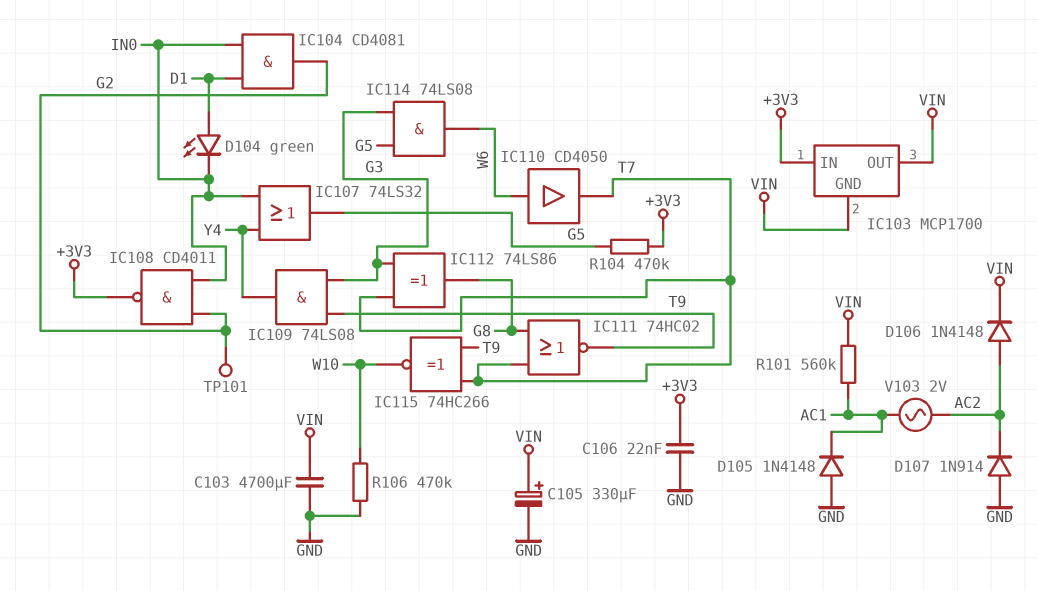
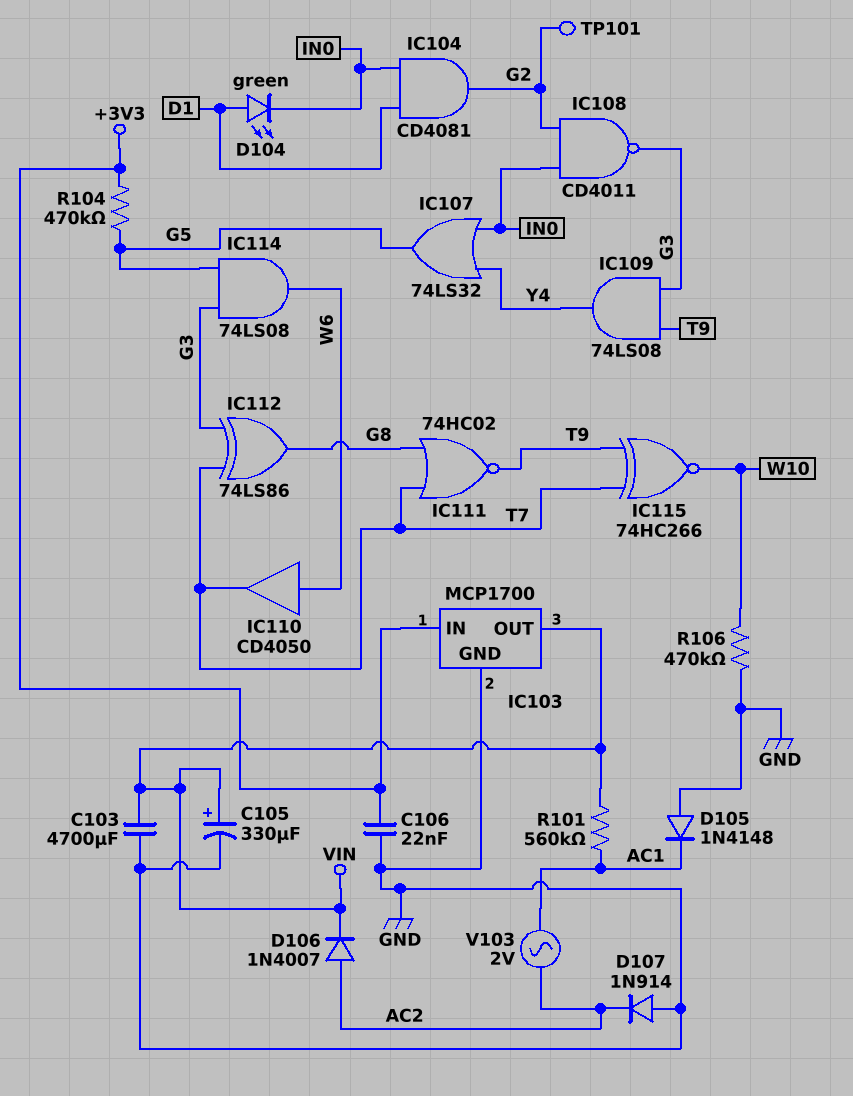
D106: diode 1N4148 (A AC2, K VIN) -> diode 1N4007 (A AC2, K VIN)
IC103 pin GND: VIN -> GND
IC108: NAND CD4011 (in G2, in IN0, out +3V3) -> NAND CD4011 (in G2, in IN0, out G3)

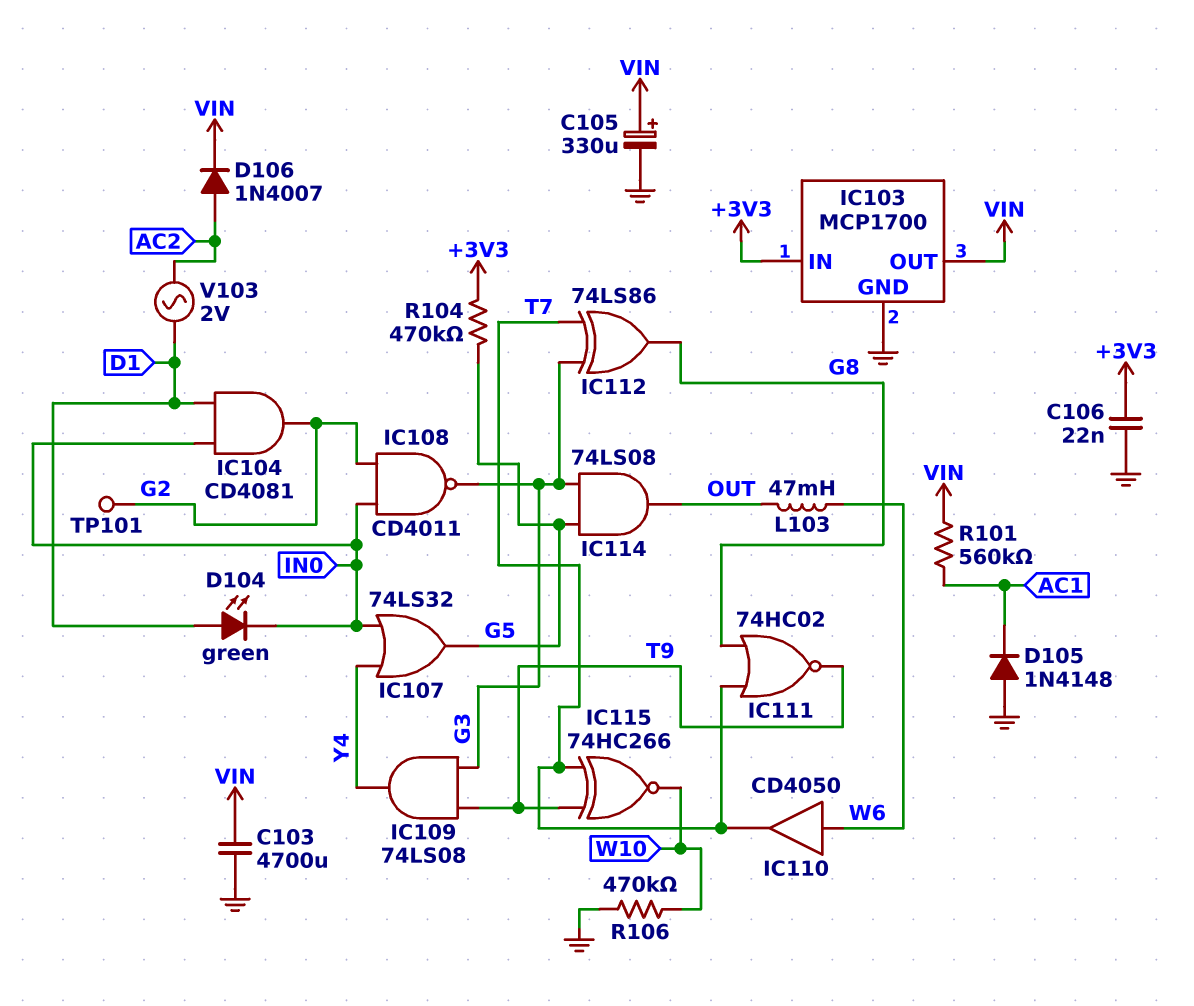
D107: diode 1N914 (A GND, K AC2) -> none
IC114: AND 74LS08 (in G3, in G5, out W6) -> AND 74LS08 (in G3, in G5, out OUT)
L103: none -> 47mH (OUT, W6)
V103: AC 2V (AC1, AC2) -> AC 2V (AC2, D1)

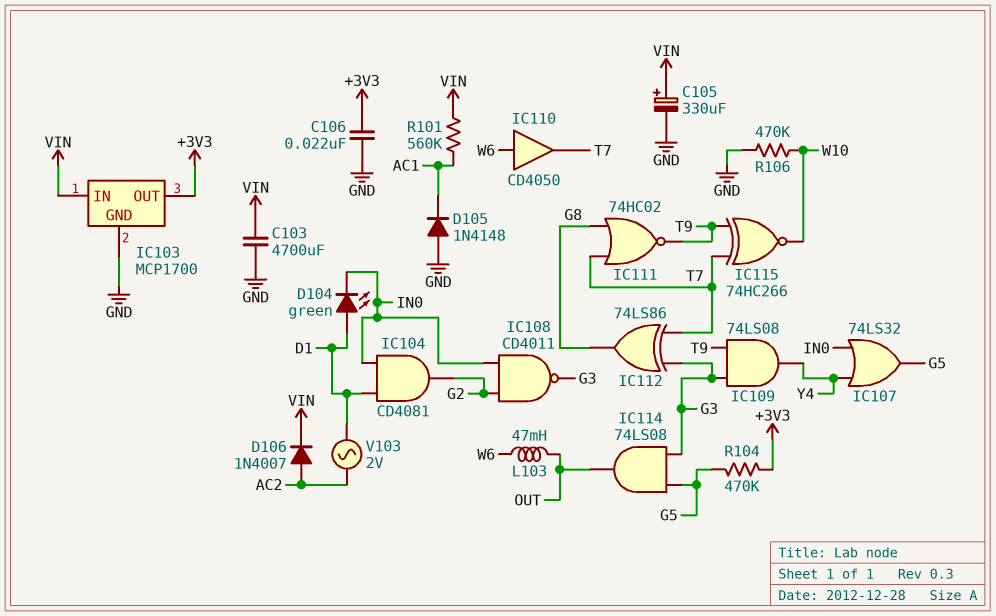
IC103 pin IN: +3V3 -> VIN
IC103 pin OUT: VIN -> +3V3
TP101: test point (G2) -> none

